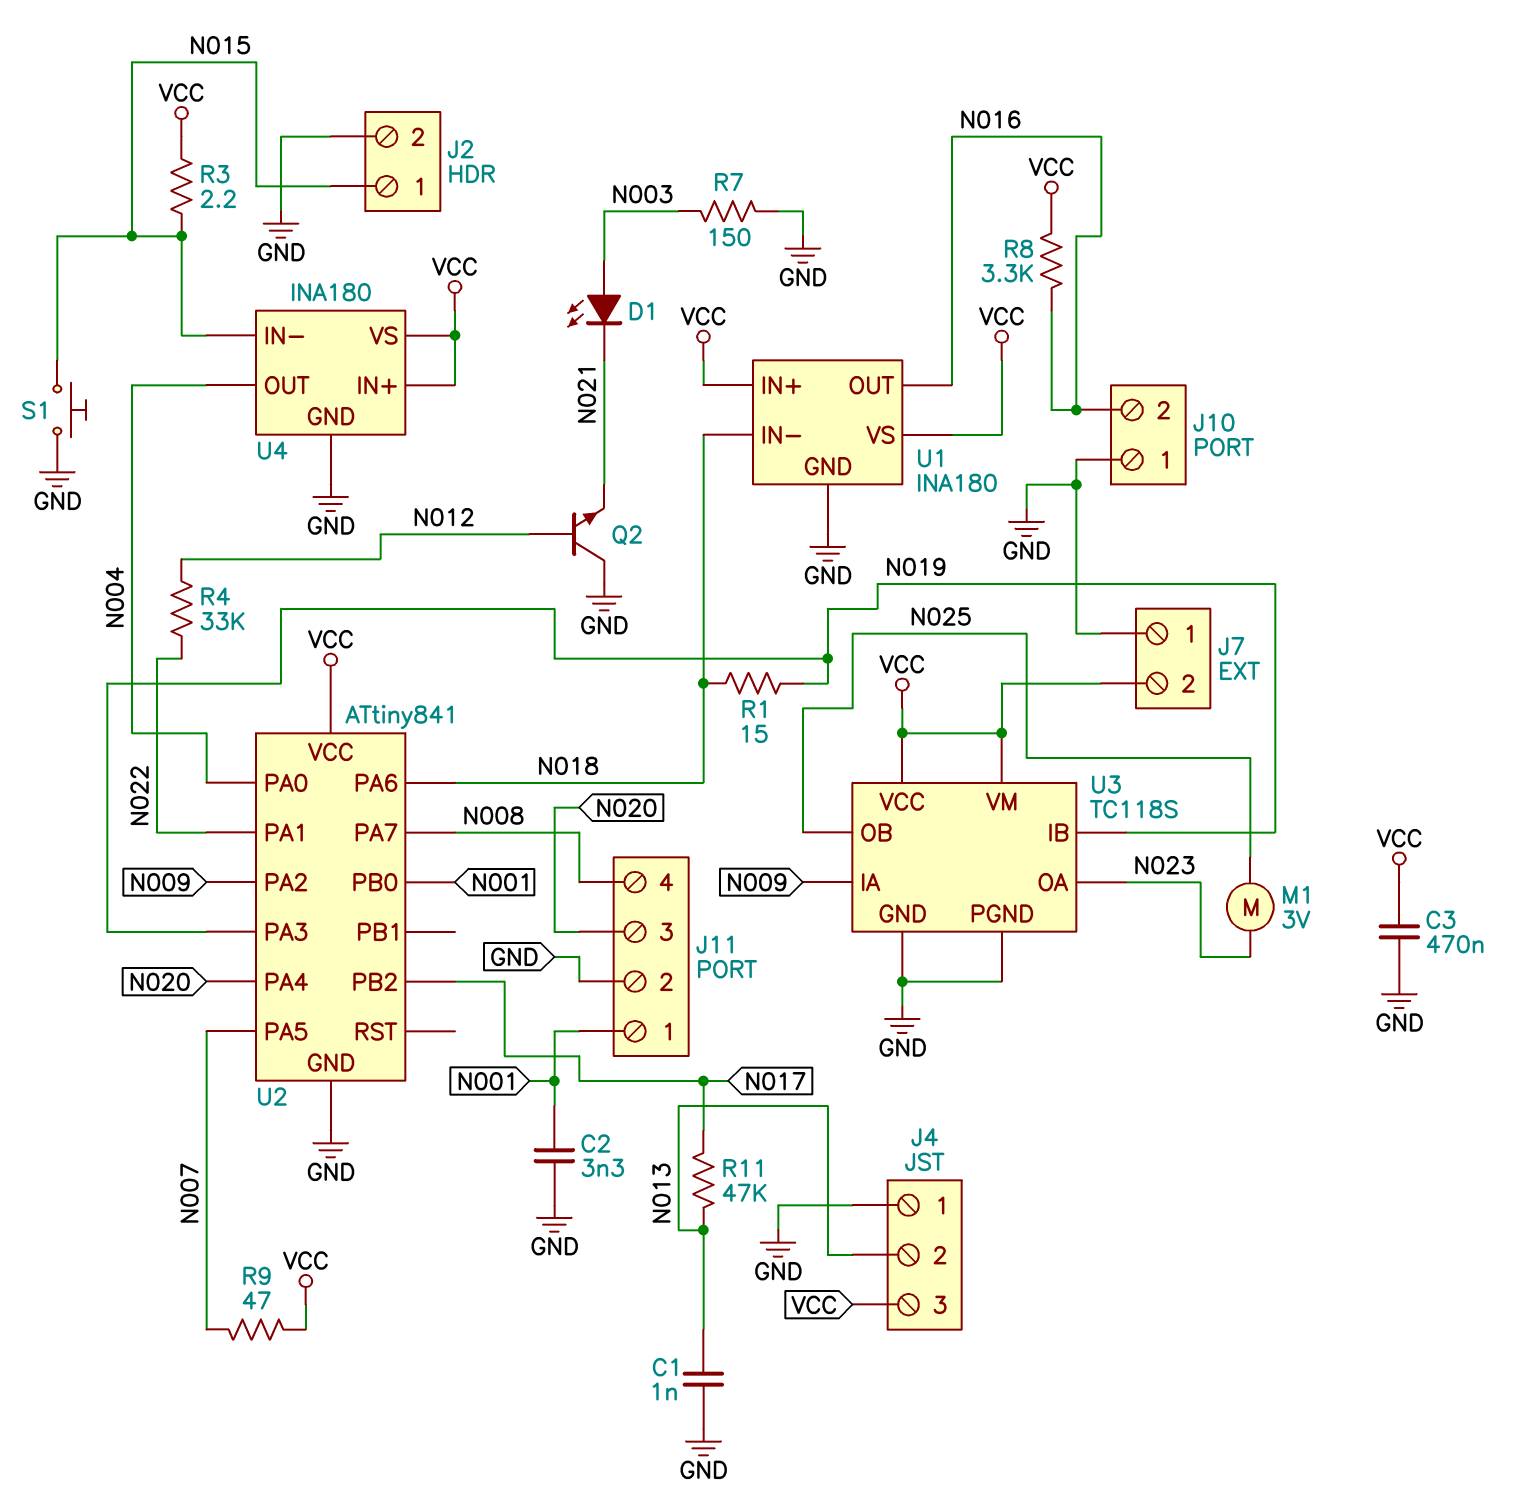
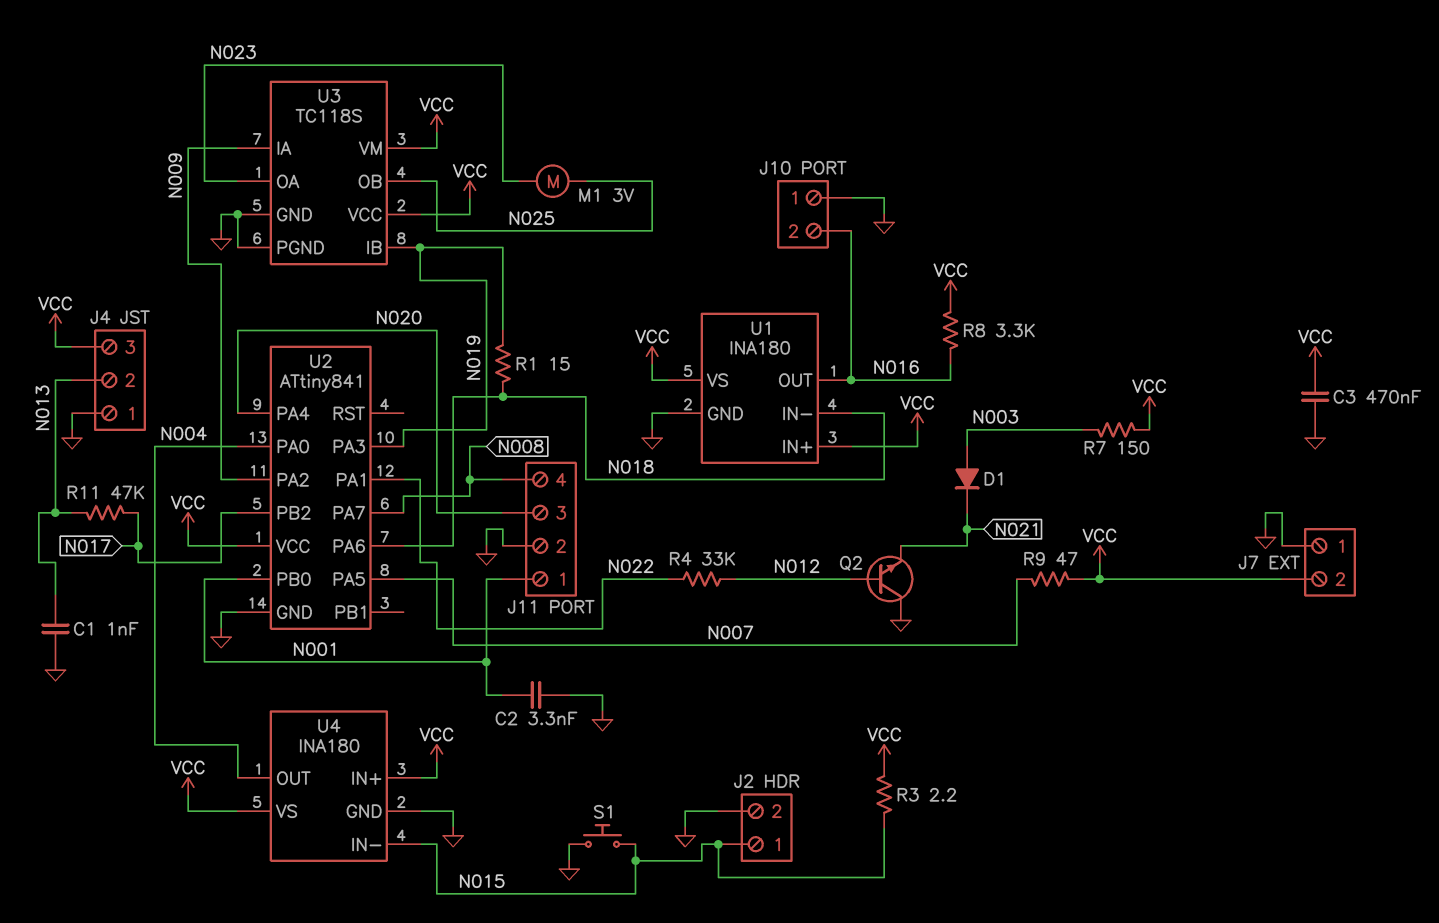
D1: LED (A N003, K N021) -> diode (A N003, K N021)
R7: 150 (GND, N003) -> 150 (N003, VCC)

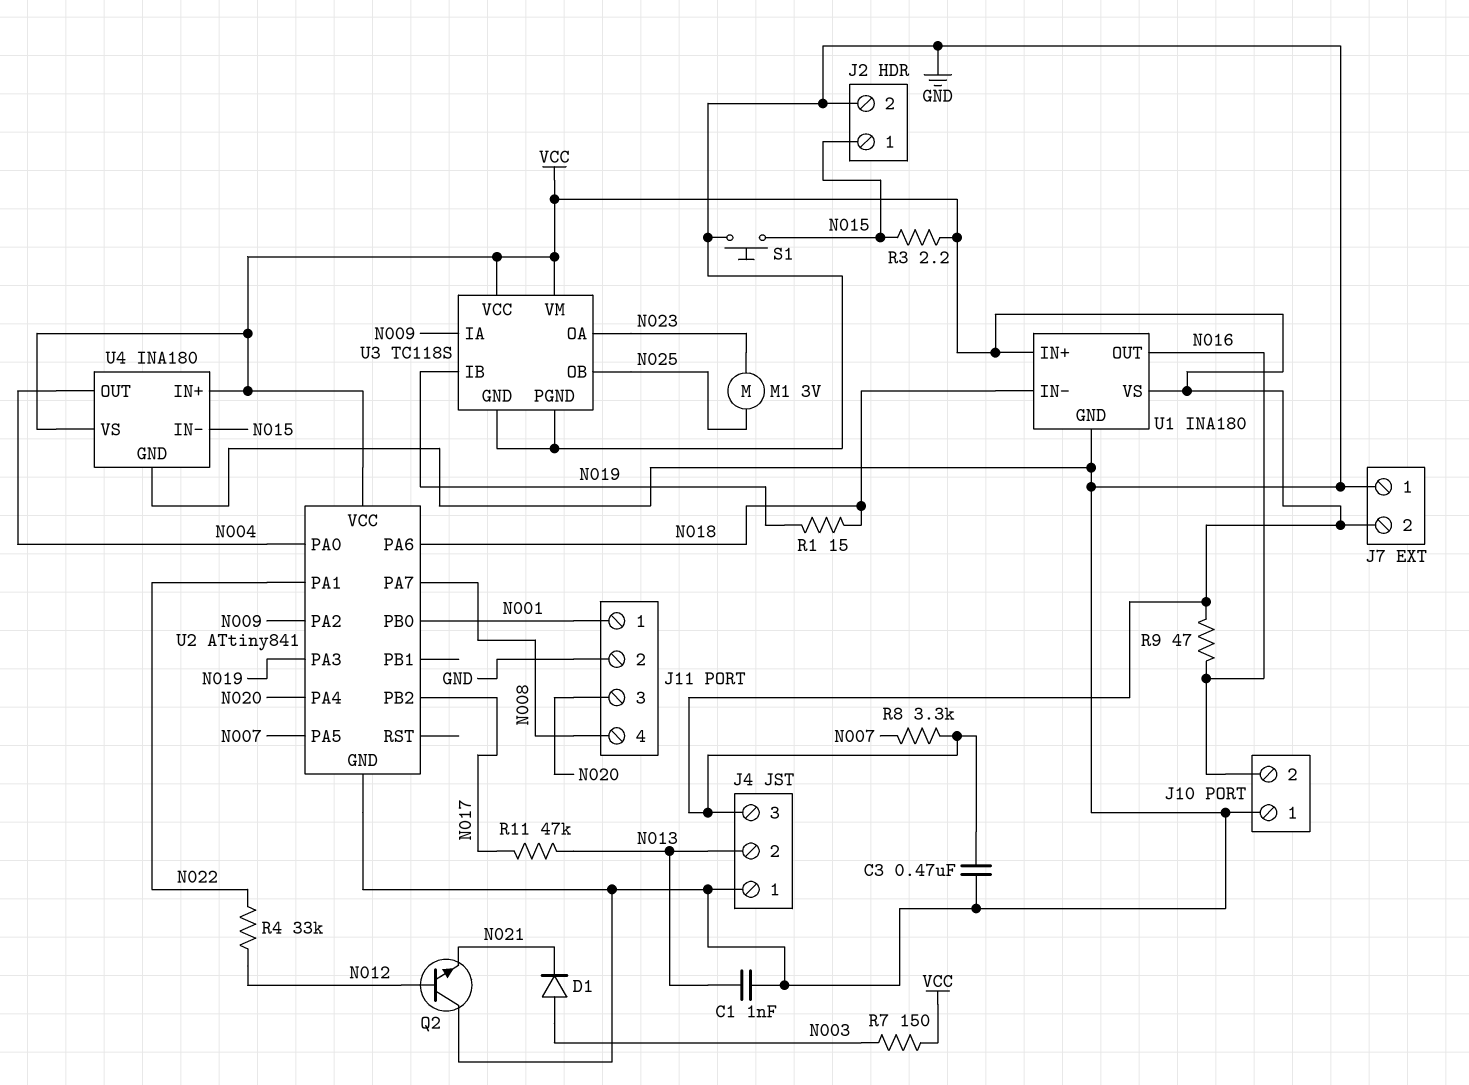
C2: 3.3nF (GND, N001) -> none
R8: 3.3k (N016, VCC) -> 3.3k (N007, VCC)
R9: 47 (N007, VCC) -> 47 (N016, VCC)

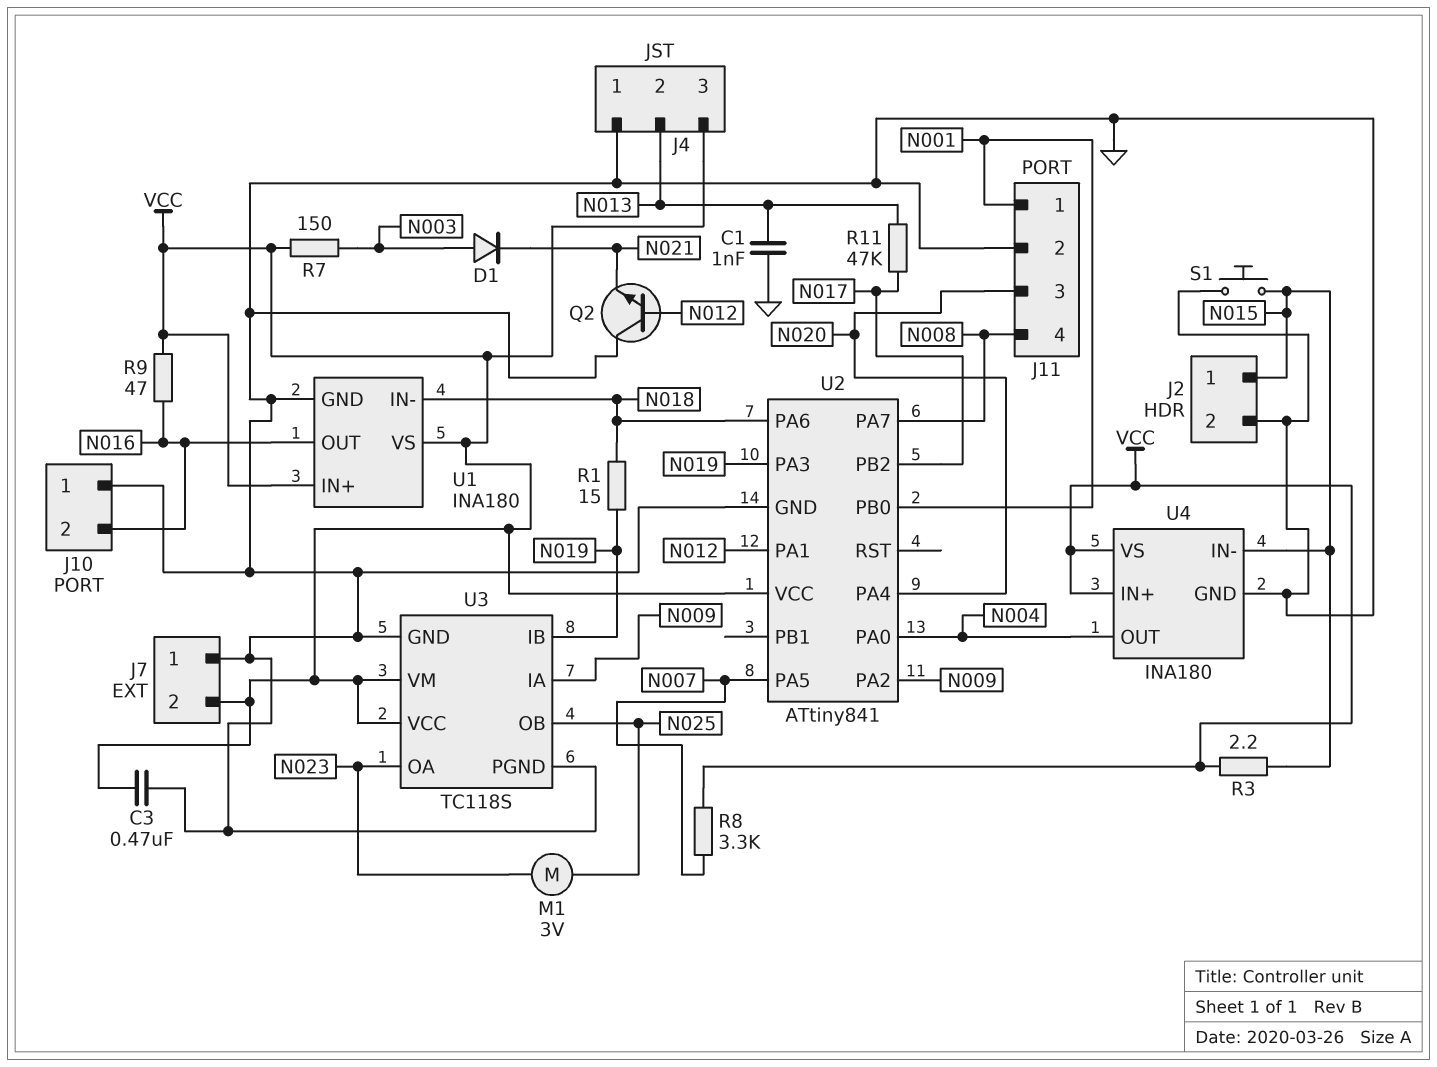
R4: 33k (N012, N022) -> none
U2 pin PA1: N022 -> N012

